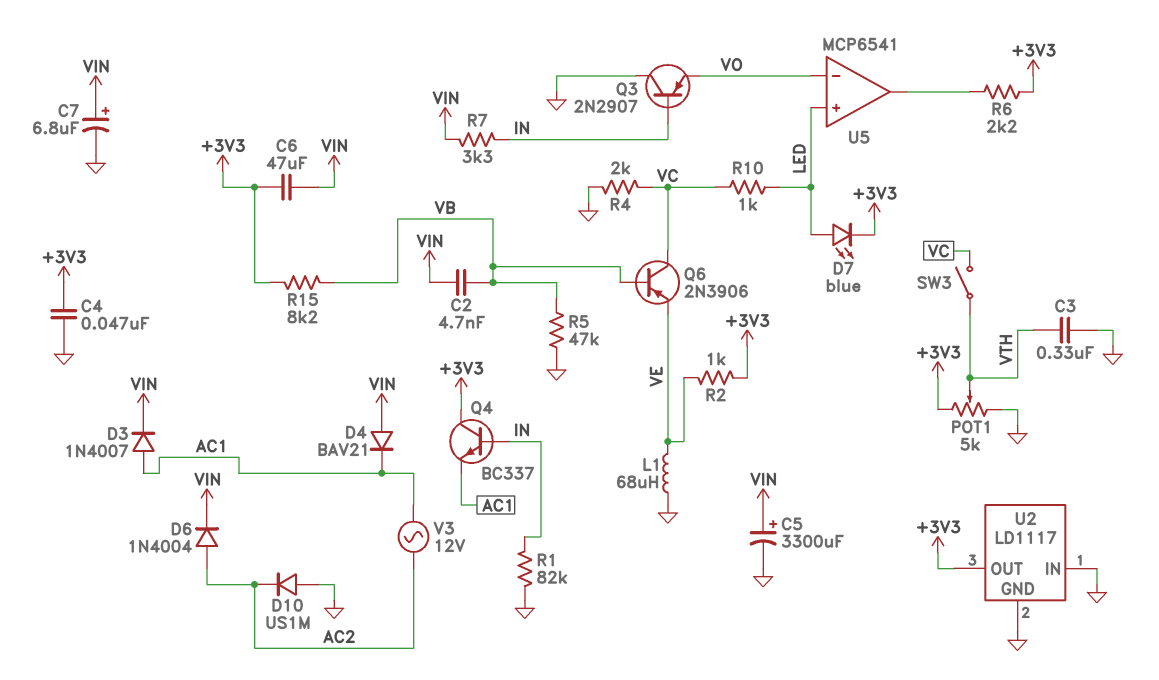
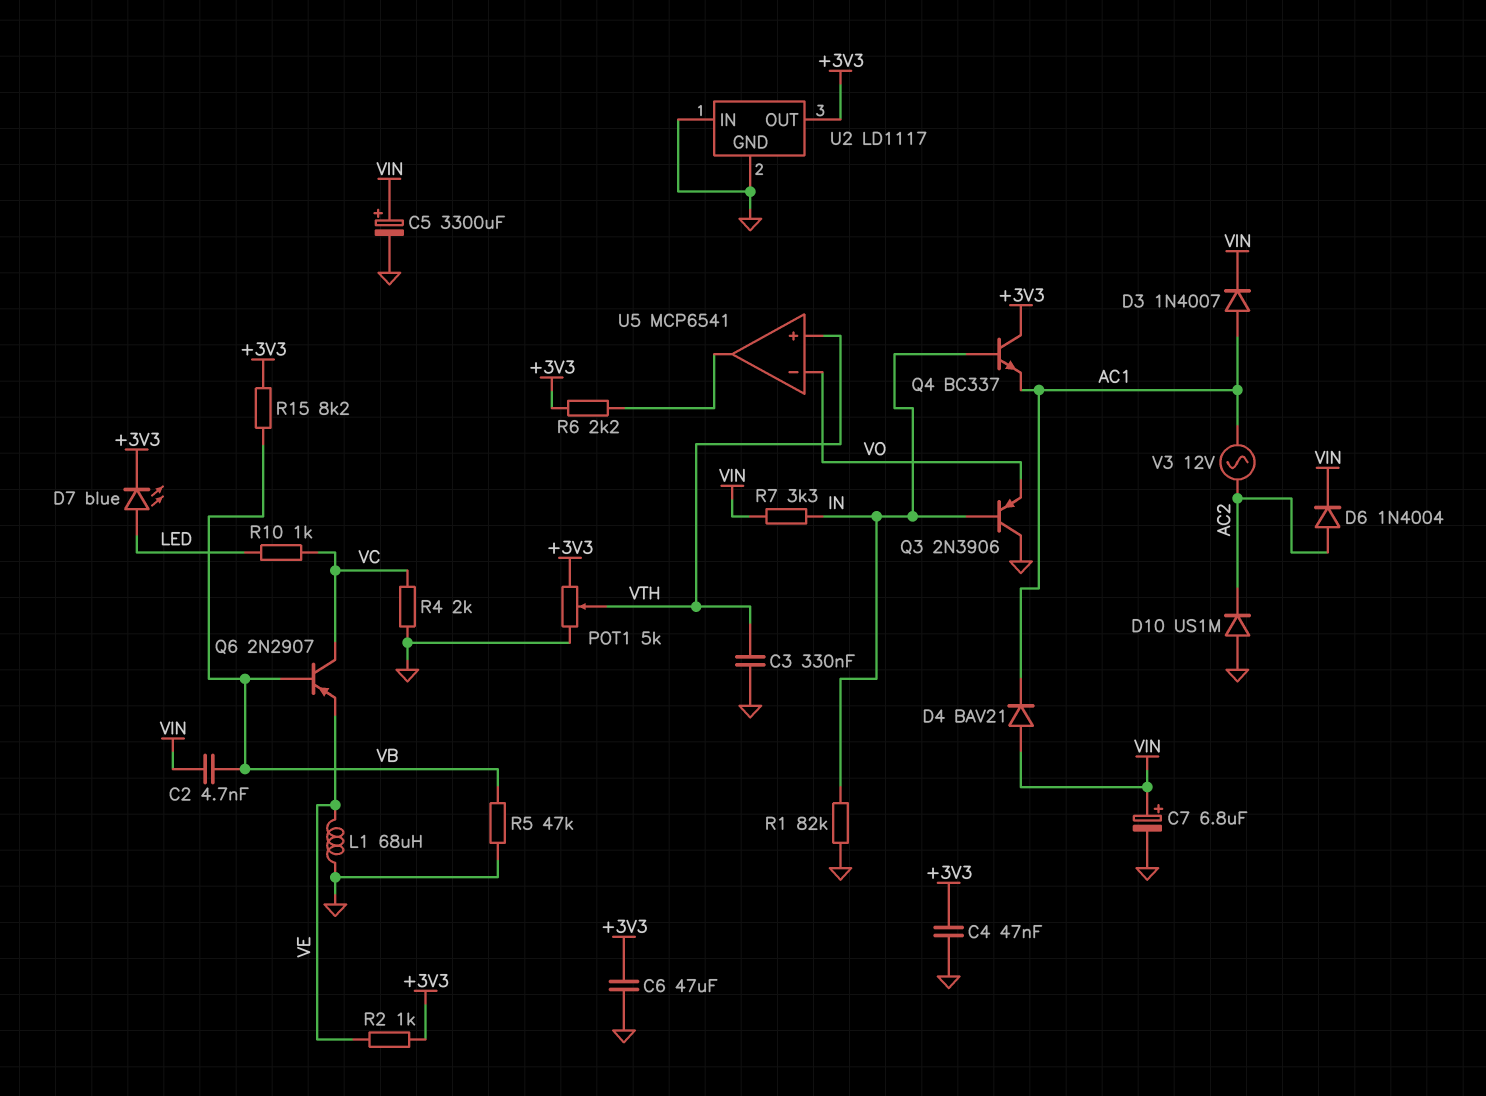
C6: 47uF (+3V3, VIN) -> 47uF (+3V3, GND)
Q3: PNP 2N2907 (B IN, C GND, E VO) -> PNP 2N3906 (B IN, C GND, E VO)
Q6: PNP 2N3906 (B VB, C VC, E VE) -> PNP 2N2907 (B VB, C VC, E VE)
SW3: switch (VC, VTH) -> none
U5 pin in+: LED -> VTH

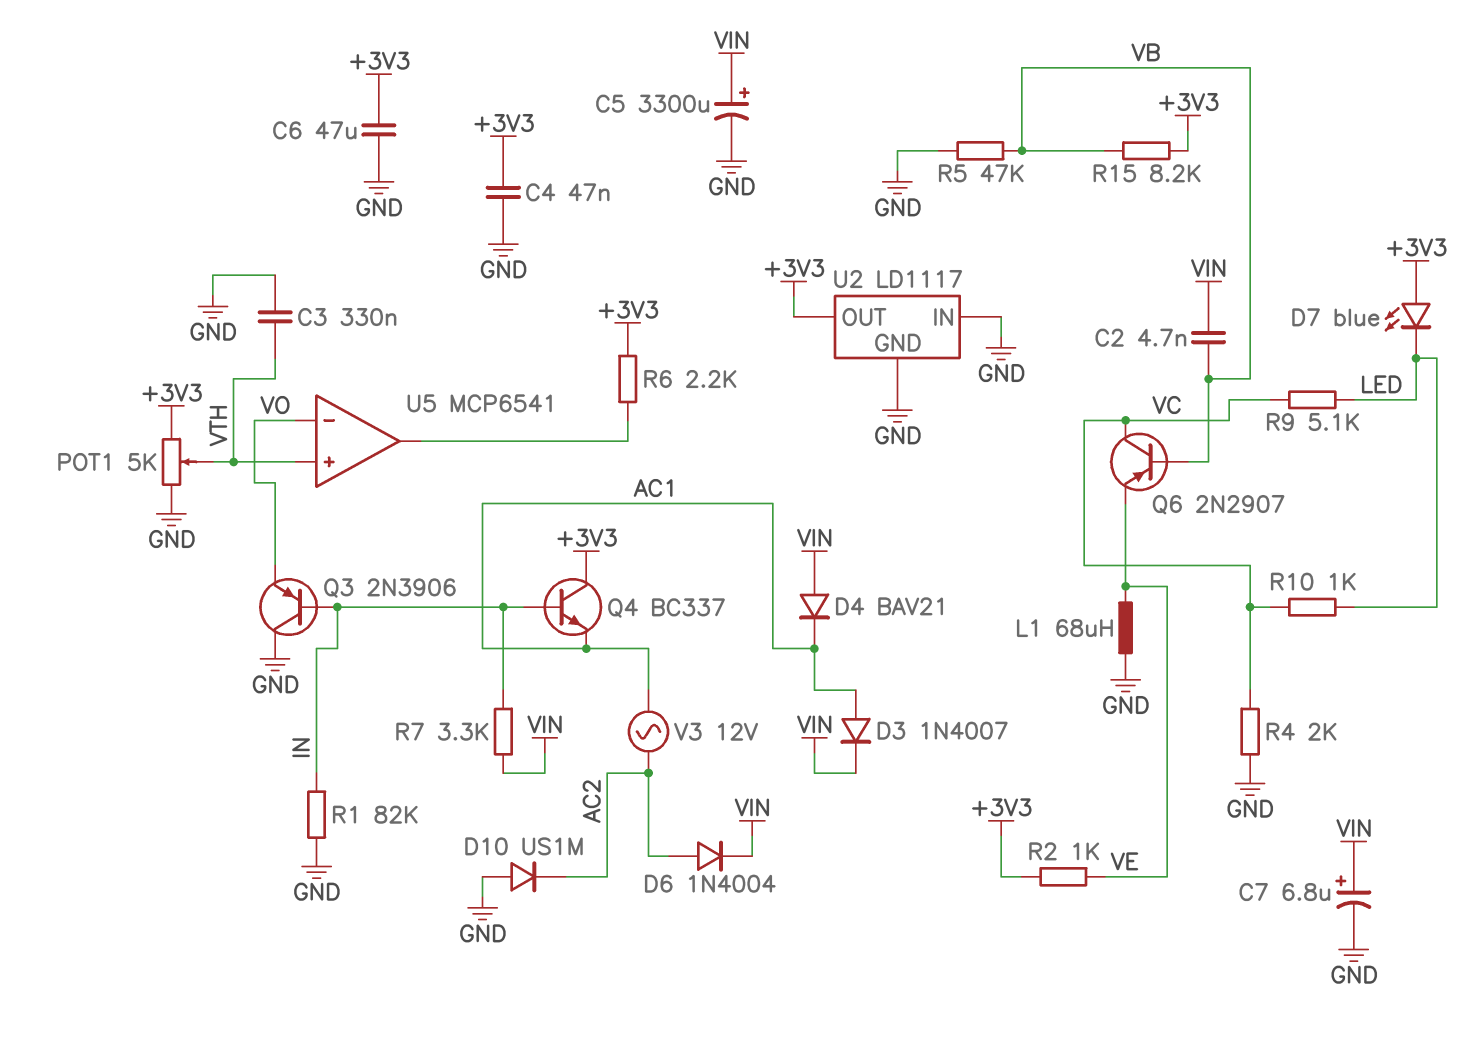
D7: LED blue (A LED, K +3V3) -> LED blue (A +3V3, K LED)
R9: none -> 5.1k (LED, VC)

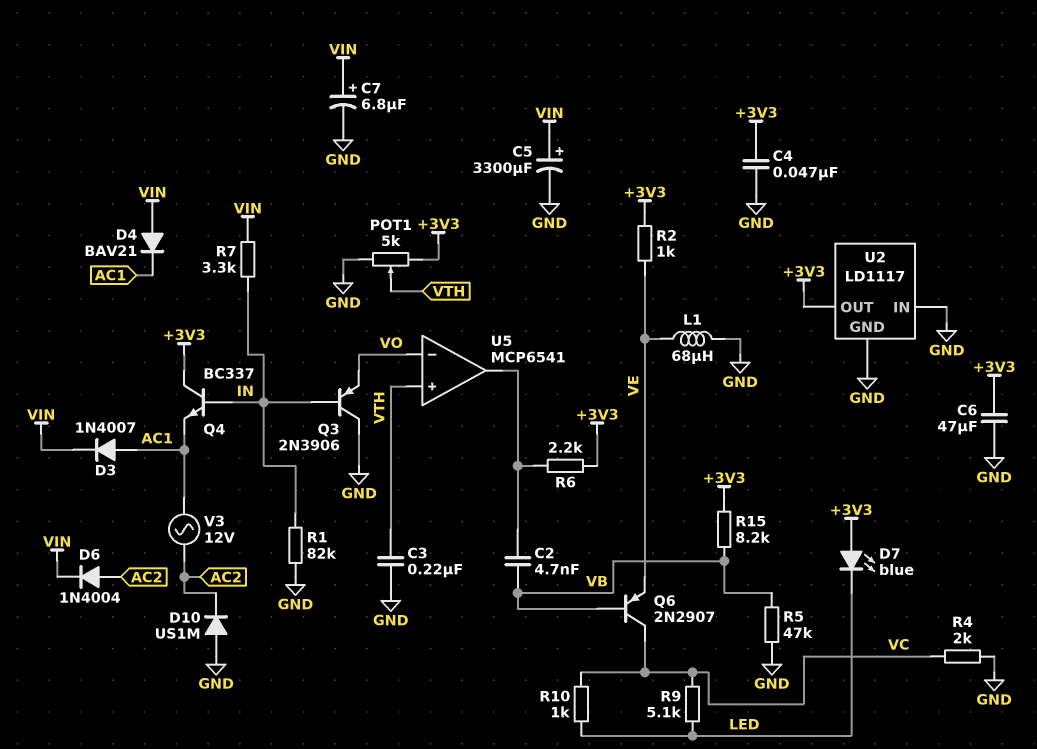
C2: 4.7nF (VB, VIN) -> 4.7nF (U5/out, VB)
C3: 330nF (GND, VTH) -> 220nF (GND, VTH)

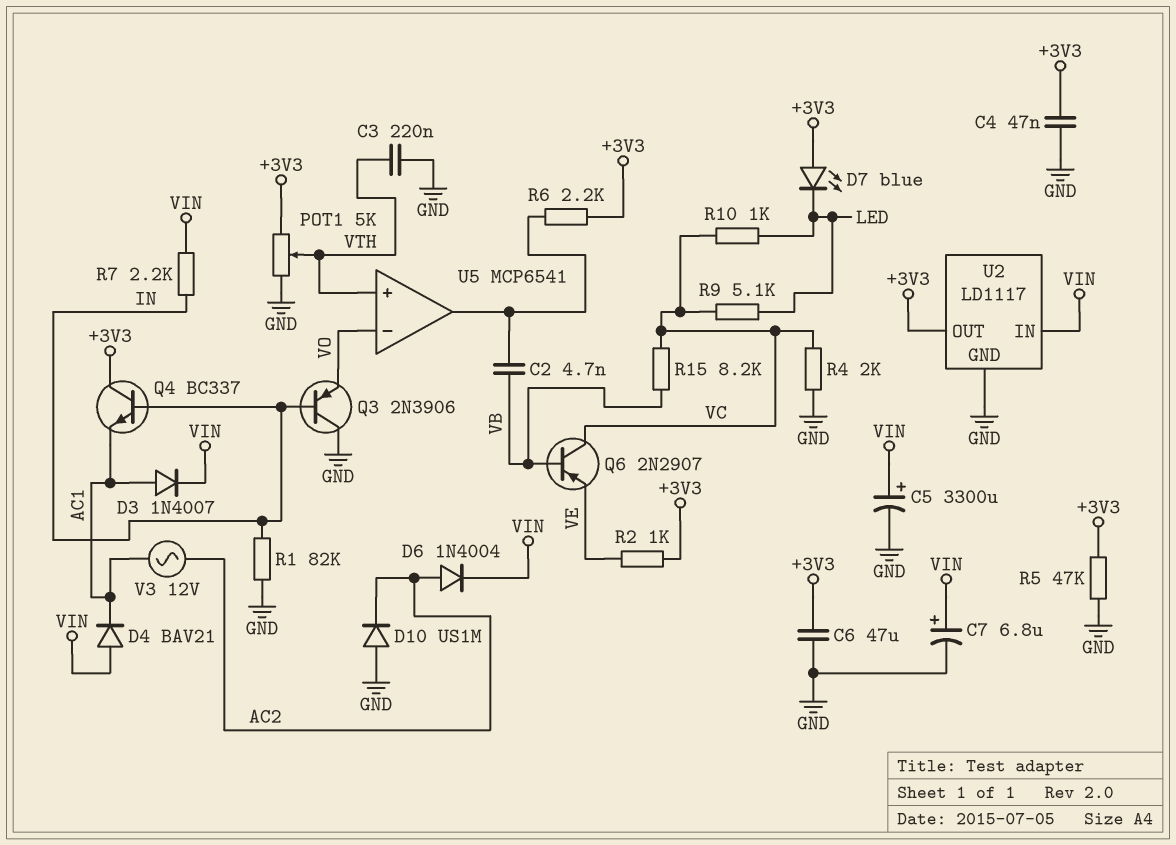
L1: 68uH (GND, VE) -> none
R5: 47k (GND, VB) -> 47k (+3V3, GND)
R7: 3.3k (IN, VIN) -> 2.2k (IN, VIN)
R15: 8.2k (+3V3, VB) -> 8.2k (VB, VC)
U2 pin IN: GND -> VIN

